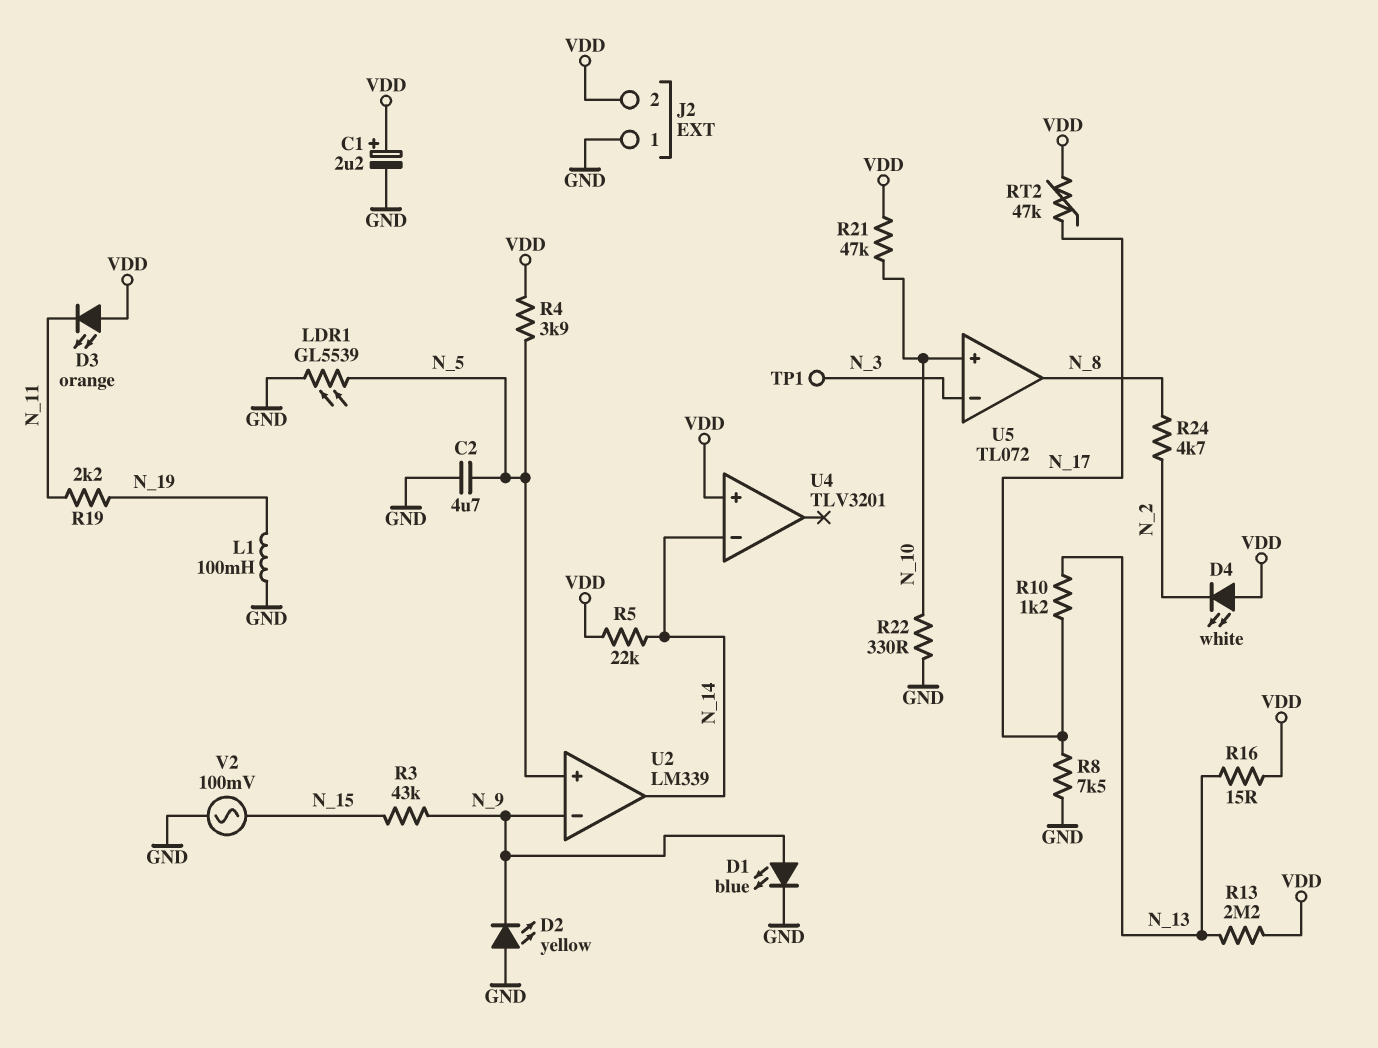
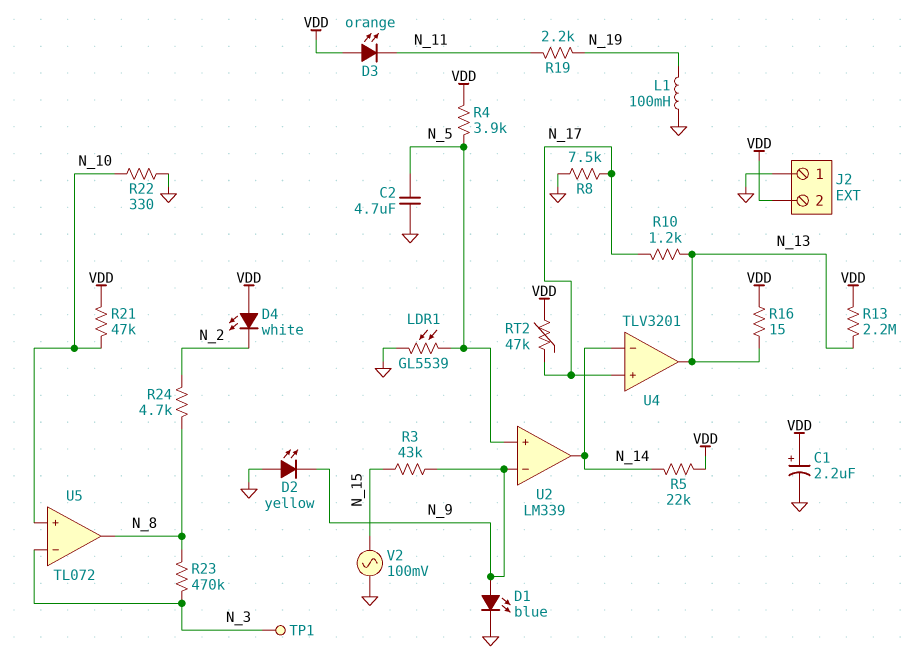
R23: none -> 470k (N_3, N_8)
U4 pin in+: VDD -> N_17
U4 pin out: none -> N_13

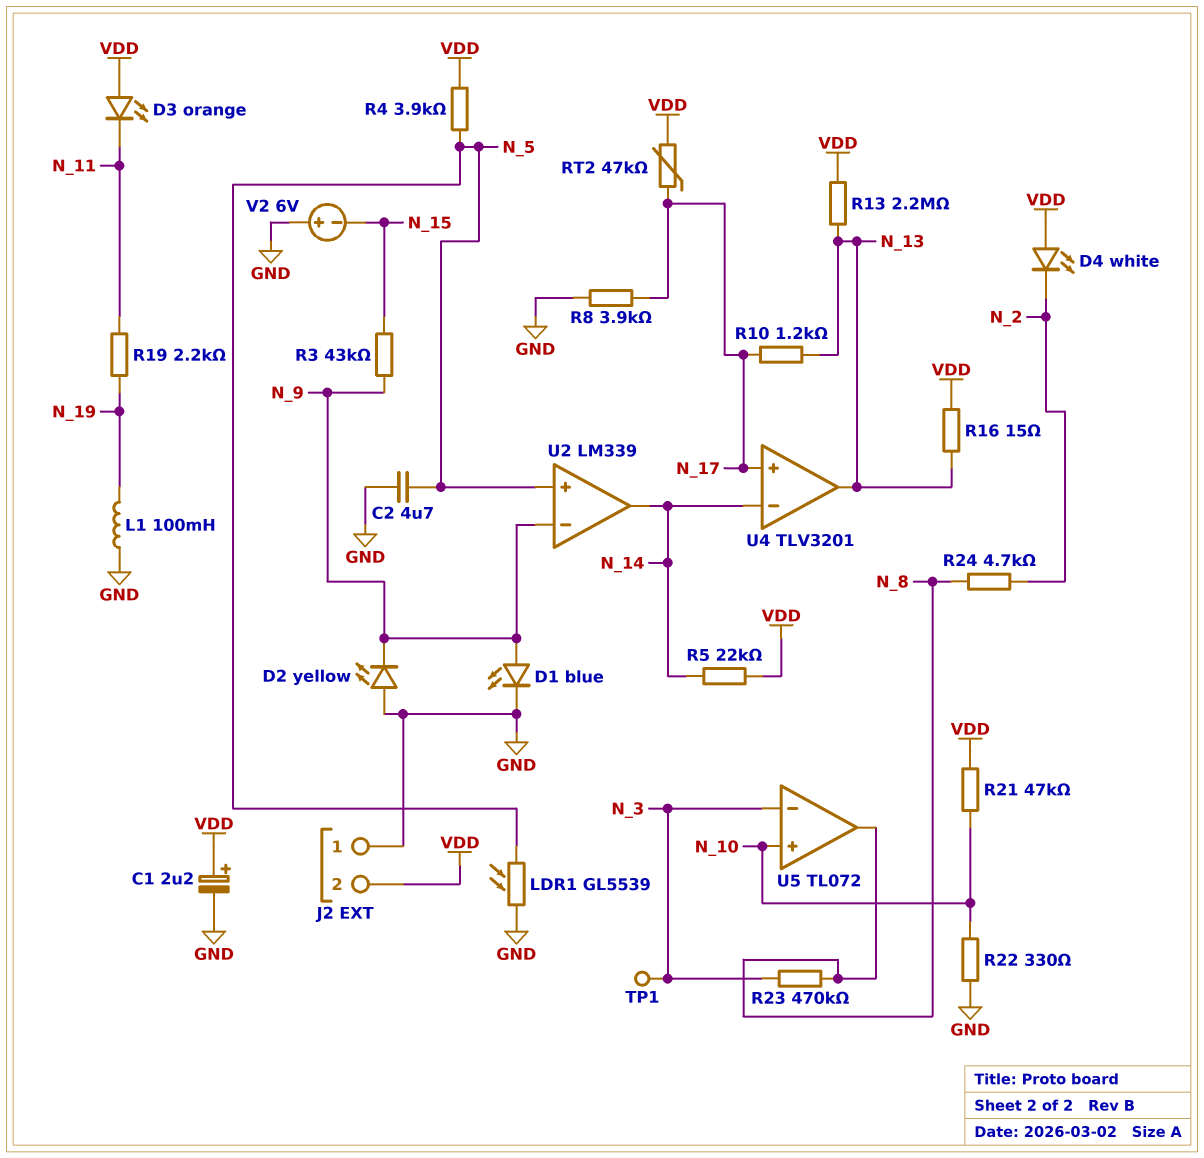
R8: 7.5k (GND, N_17) -> 3.9k (GND, N_17)
V2: AC 100mV (GND, N_15) -> 6V (plus GND, minus N_15)

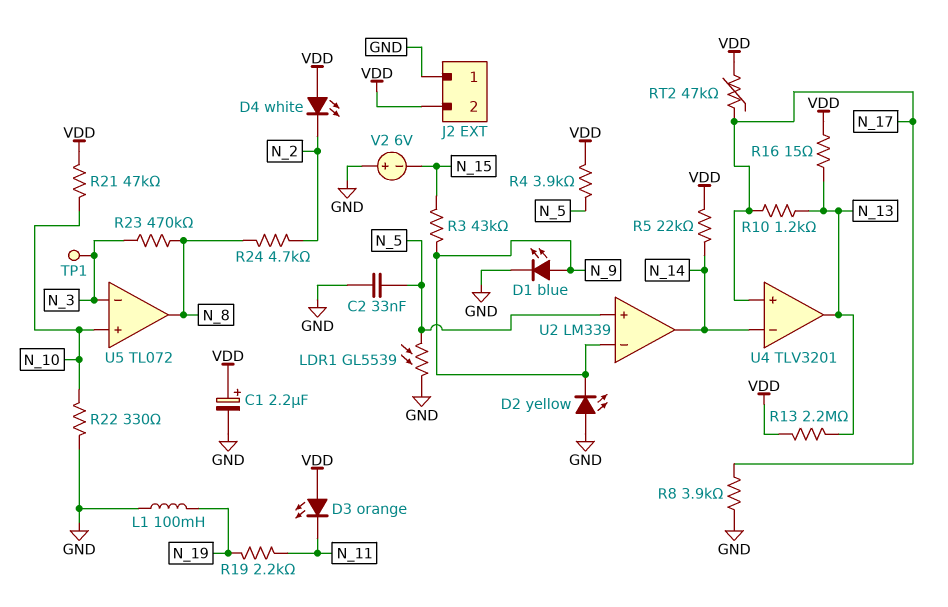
C2: 4.7uF (GND, N_5) -> 33nF (GND, N_5)

